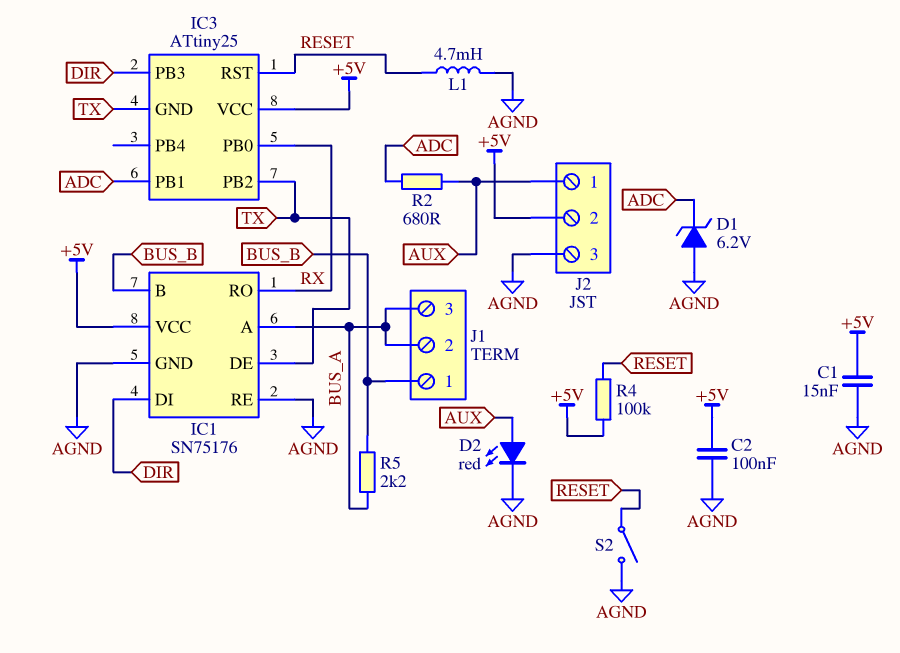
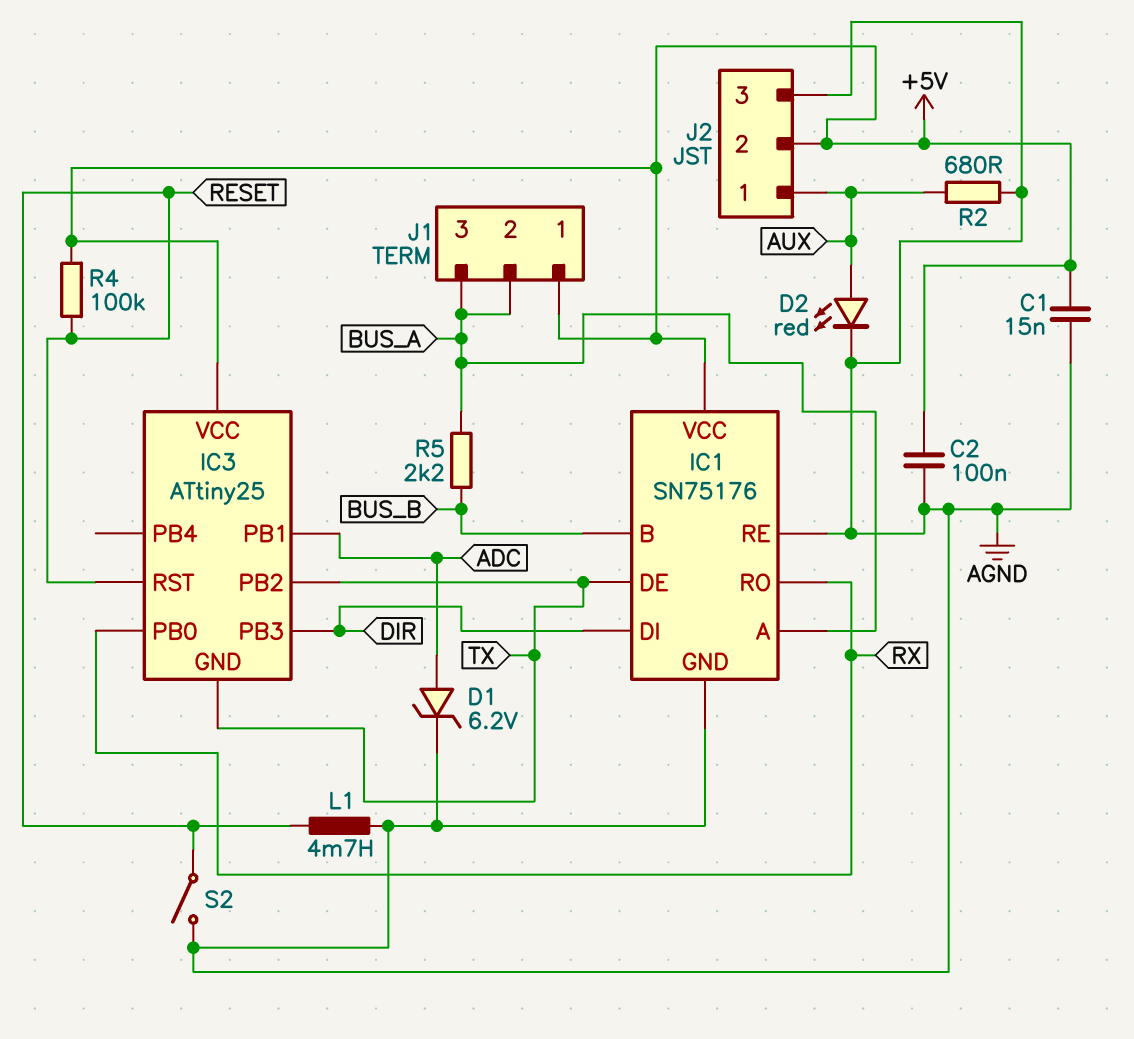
D1: zener 6.2V (A AGND, K ADC) -> zener 6.2V (A ADC, K AGND)
J1 pin 1: BUS_B -> +5V
R2: 680 (ADC, AUX) -> 680 (AGND, AUX)

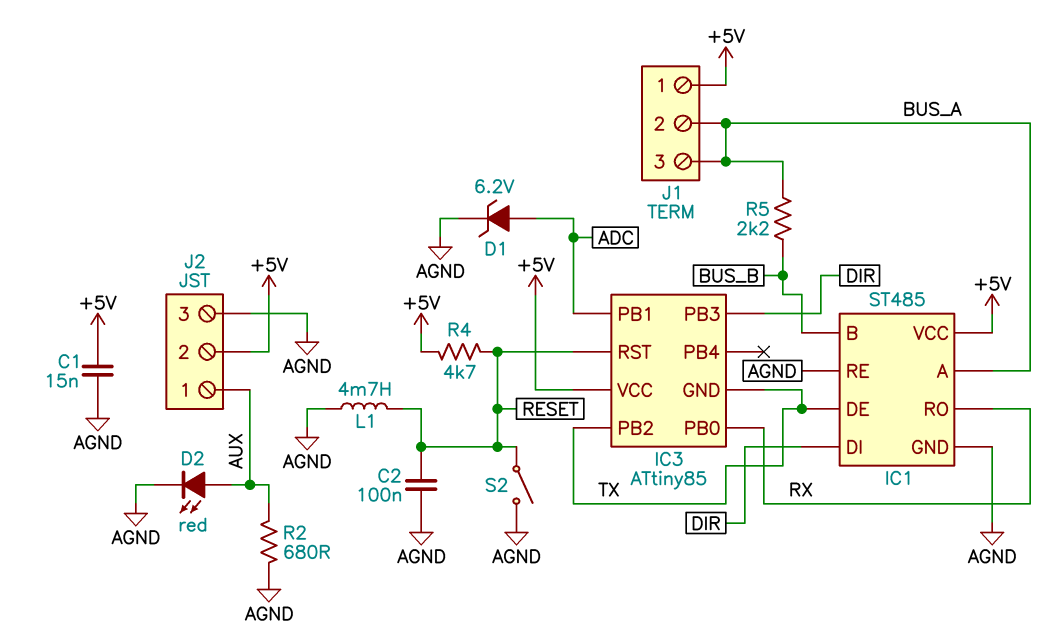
C2: 100nF (+5V, AGND) -> 100nF (AGND, RESET)
IC1: SN75176 -> ST485
IC3: ATtiny25 -> ATtiny85
R4: 100k (+5V, RESET) -> 4.7k (+5V, RESET)

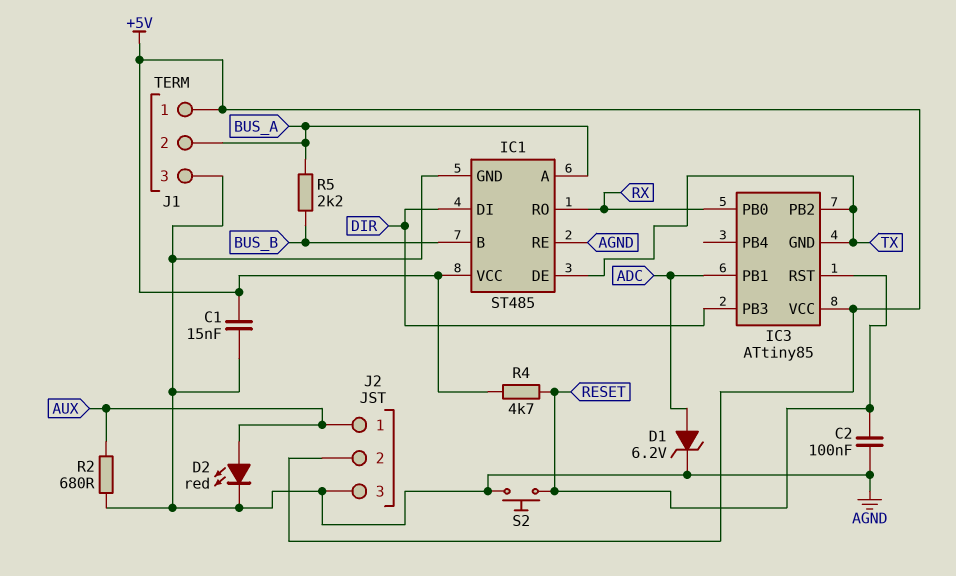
J1 pin 3: BUS_A -> AGND
L1: 4.7mH (AGND, RESET) -> none
S2: switch (AGND, RESET) -> button (AGND, RESET)

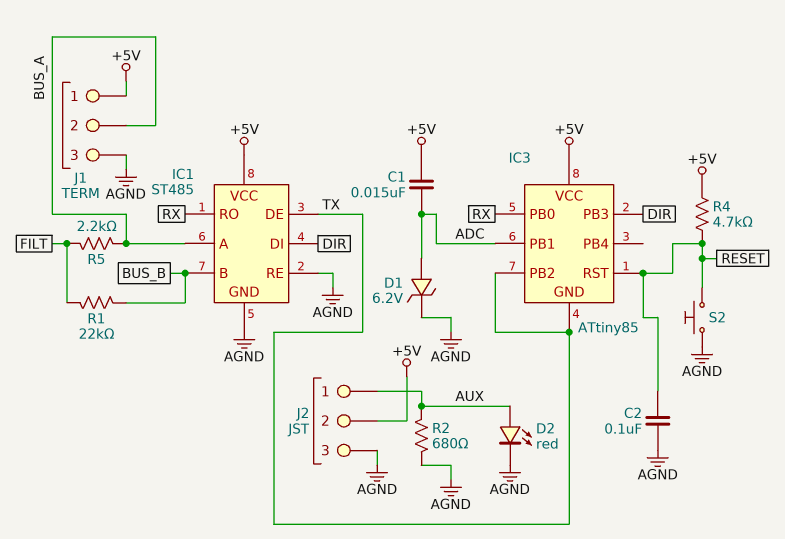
C1: 15nF (+5V, AGND) -> 15nF (+5V, ADC)
R1: none -> 22k (BUS_B, FILT)
R5: 2.2k (BUS_A, BUS_B) -> 2.2k (BUS_A, FILT)

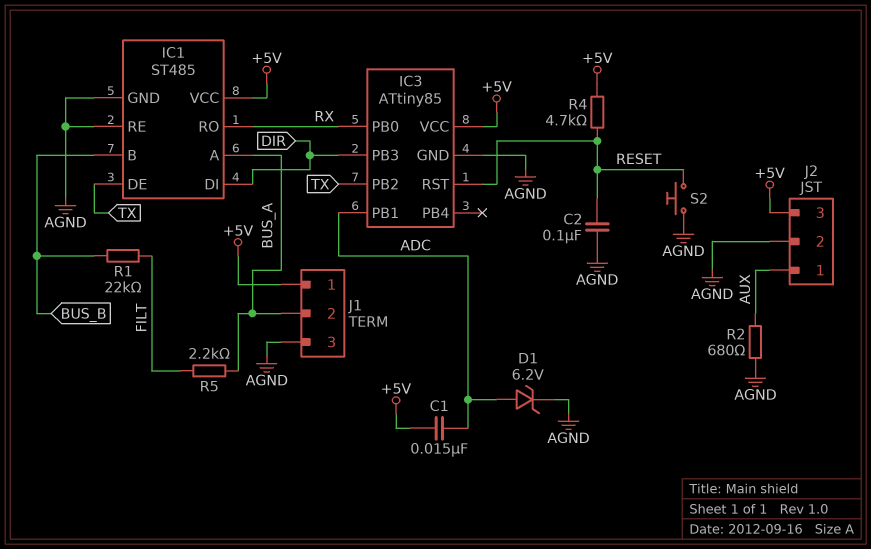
D2: LED red (A AUX, K AGND) -> none
IC3 pin GND: TX -> AGND
J2 pin 2: +5V -> AGND
J2 pin 3: AGND -> +5V

